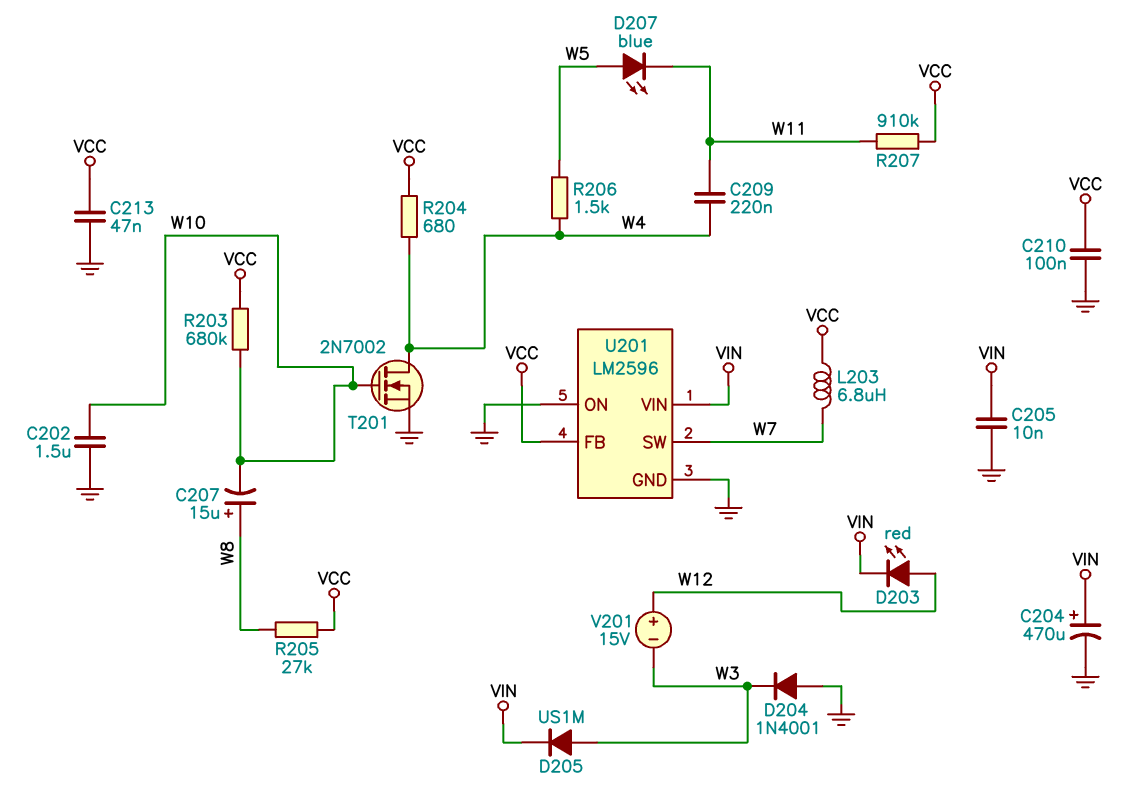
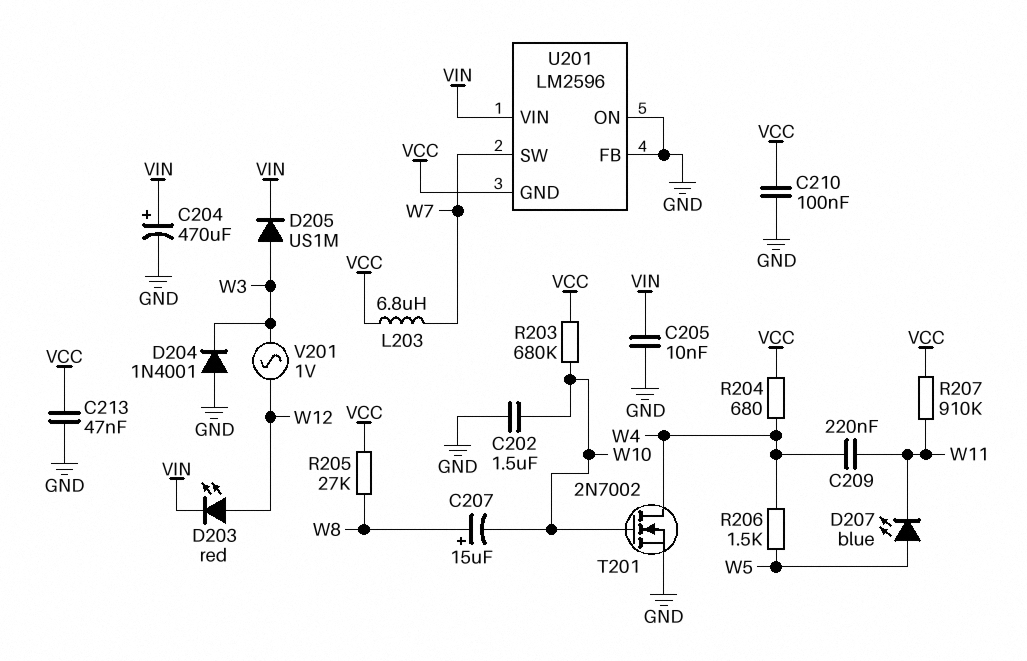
U201 pin FB: VCC -> GND
U201 pin GND: GND -> VCC
V201: 15V (plus W12, minus W3) -> AC 1V (W3, W12)

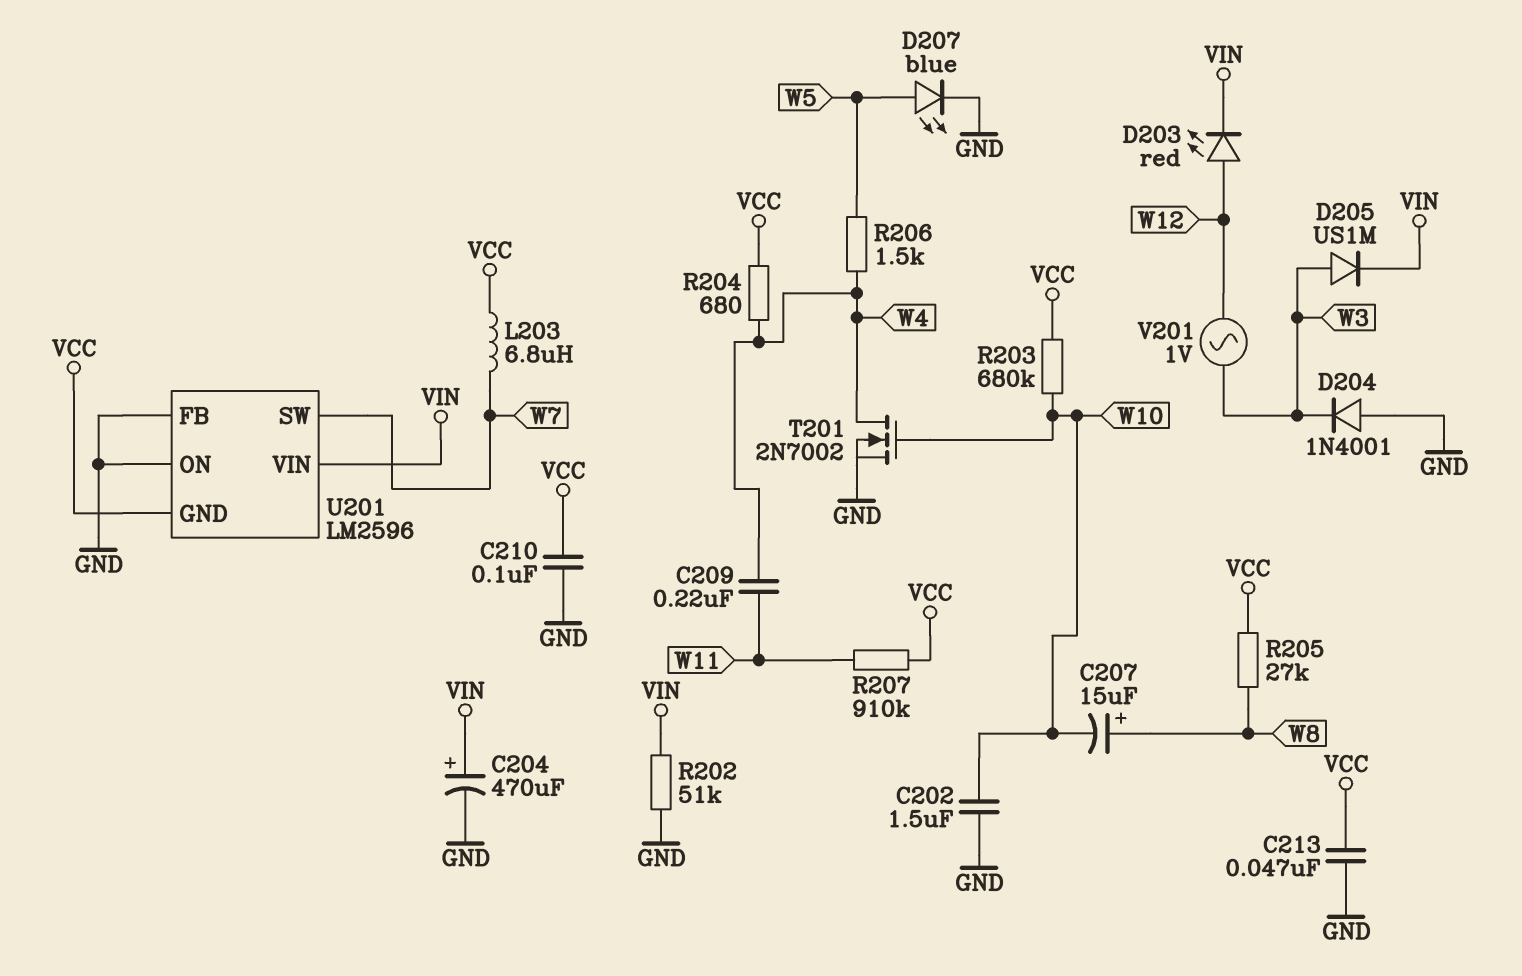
C205: 10nF (GND, VIN) -> none
D207: LED blue (A W5, K W11) -> LED blue (A W5, K GND)
R202: none -> 51k (GND, VIN)

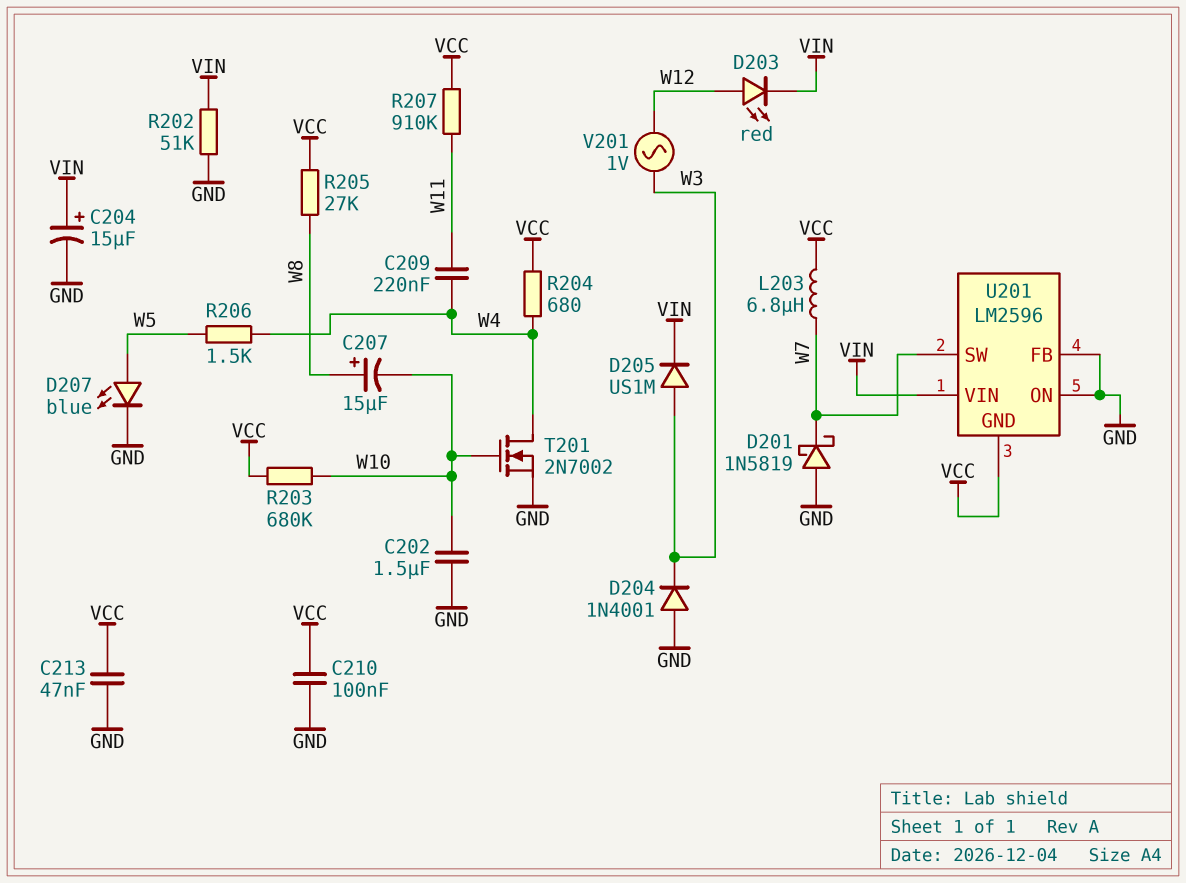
C204: 470uF (plus VIN, minus GND) -> 15uF (plus VIN, minus GND)
D201: none -> schottky 1N5819 (A GND, K W7)

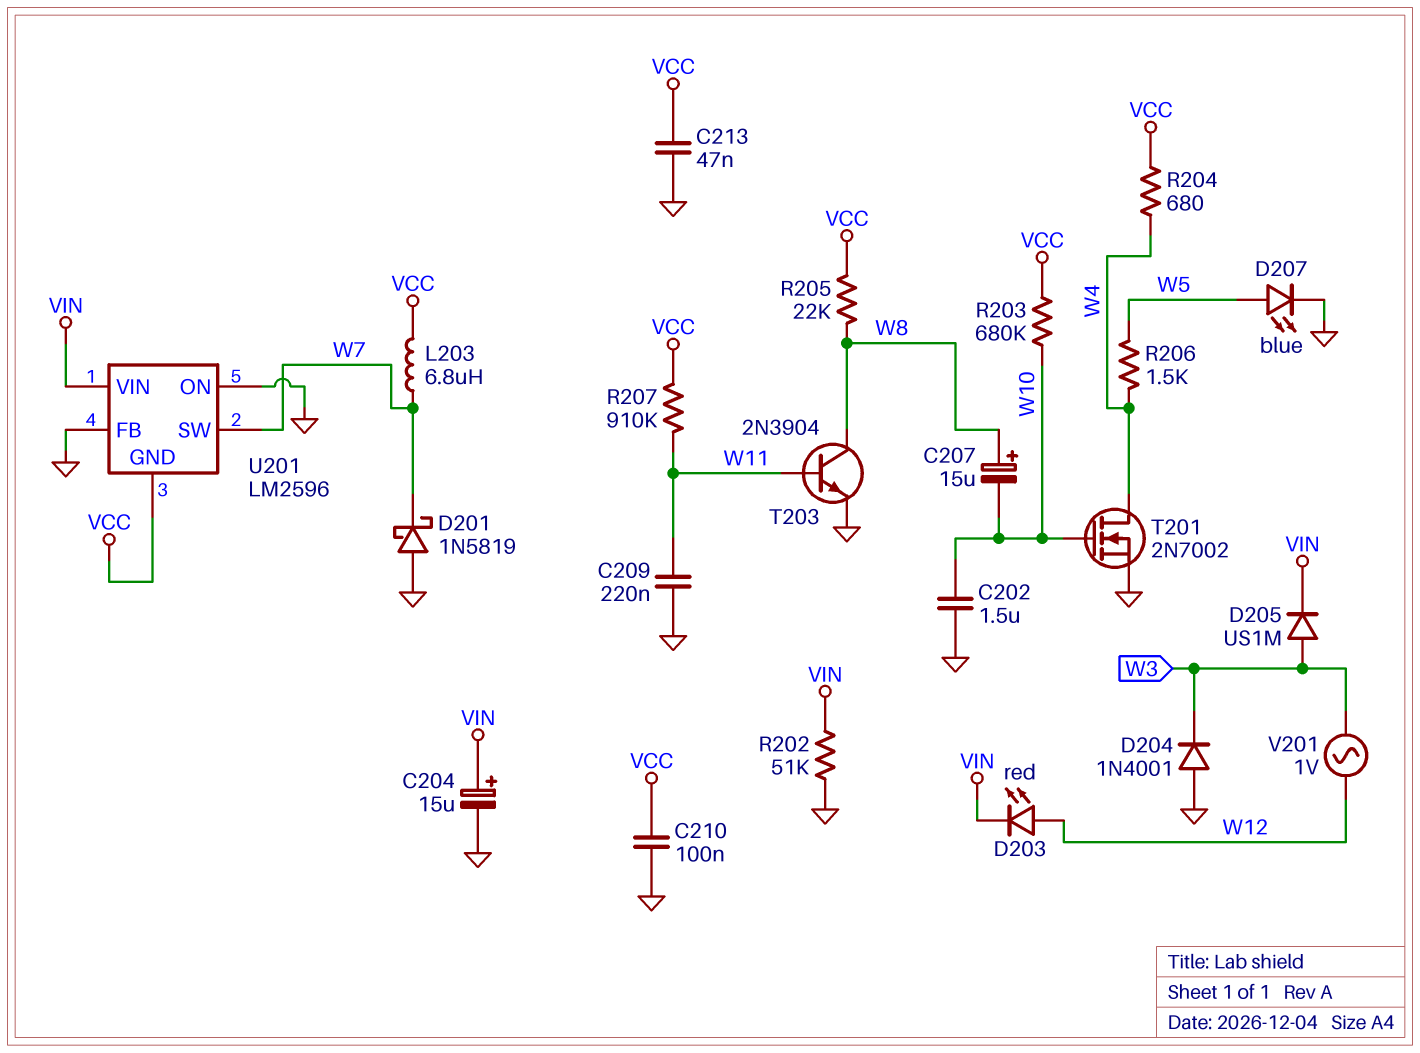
C209: 220nF (W4, W11) -> 220nF (GND, W11)
R205: 27k (VCC, W8) -> 22k (VCC, W8)
T203: none -> NPN 2N3904 (B W11, C W8, E GND)

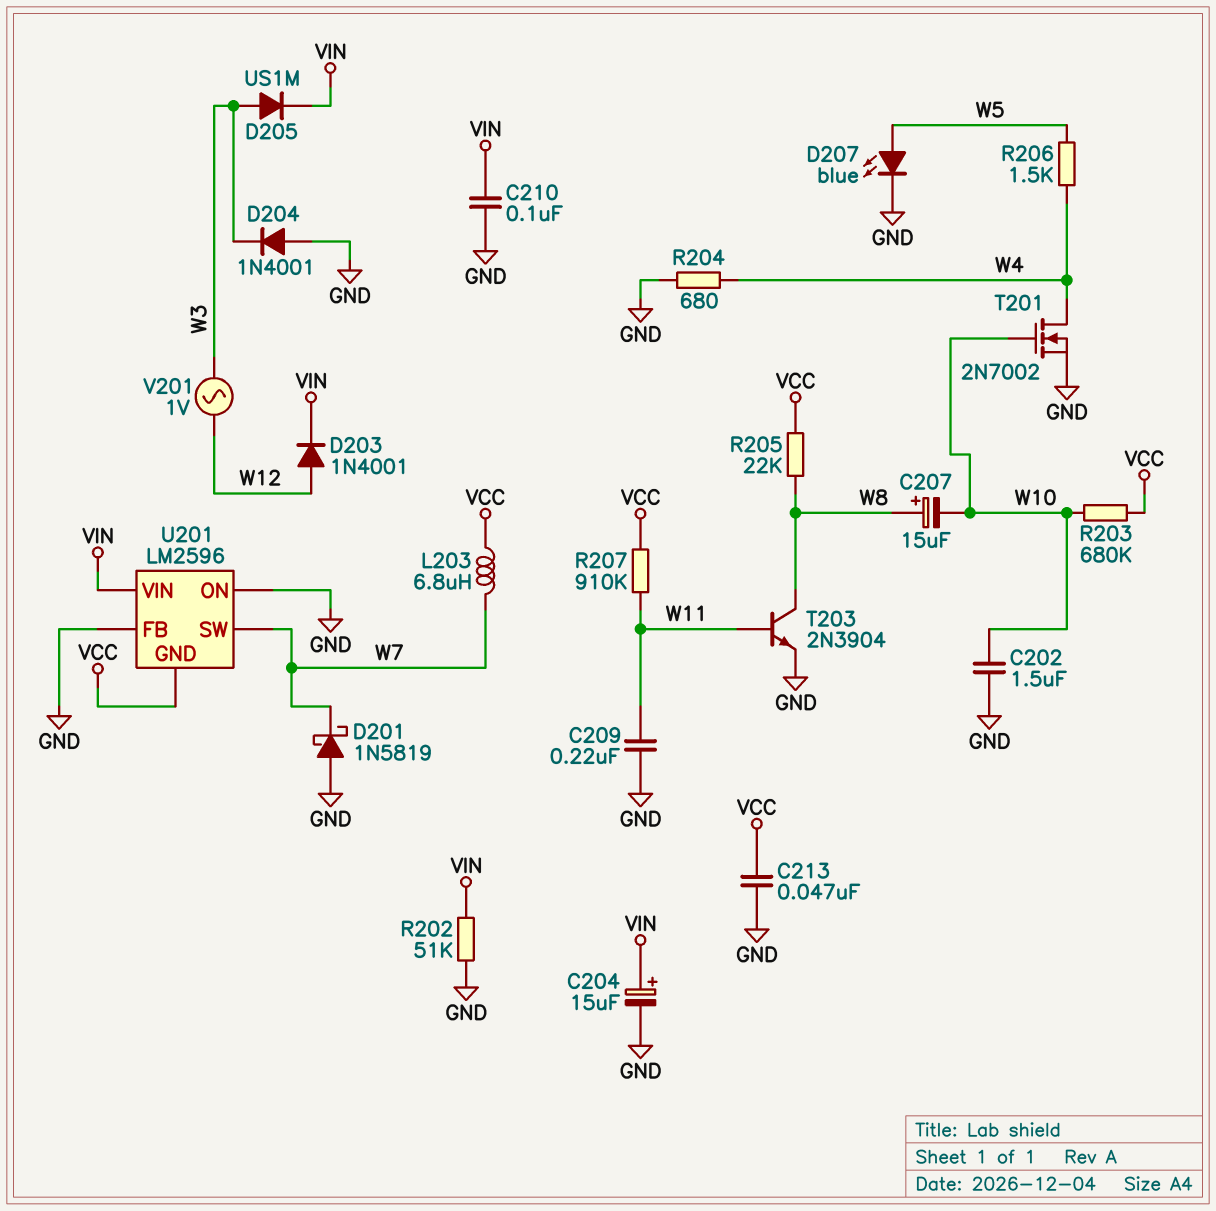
C210: 100nF (GND, VCC) -> 100nF (GND, VIN)
D203: LED red (A W12, K VIN) -> diode 1N4001 (A W12, K VIN)
R204: 680 (VCC, W4) -> 680 (GND, W4)

